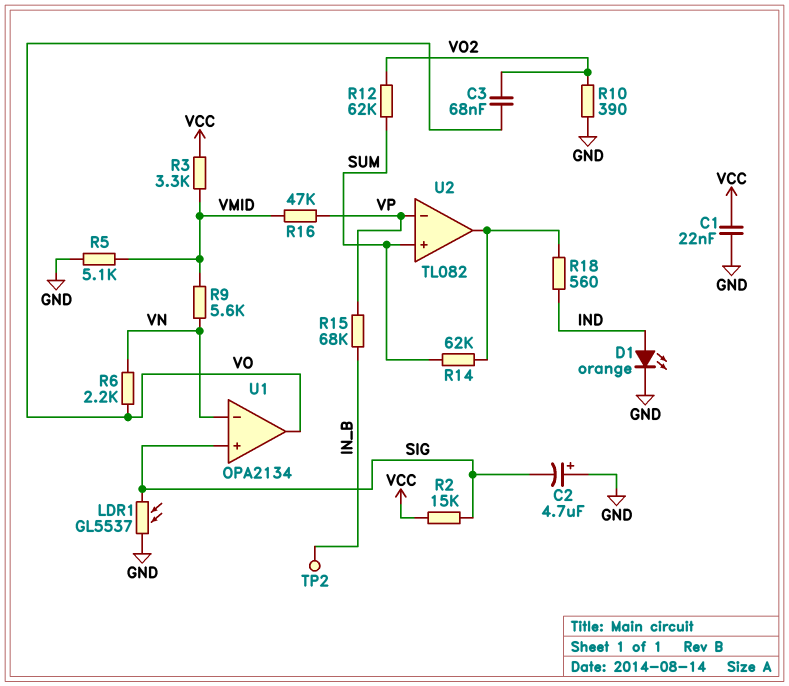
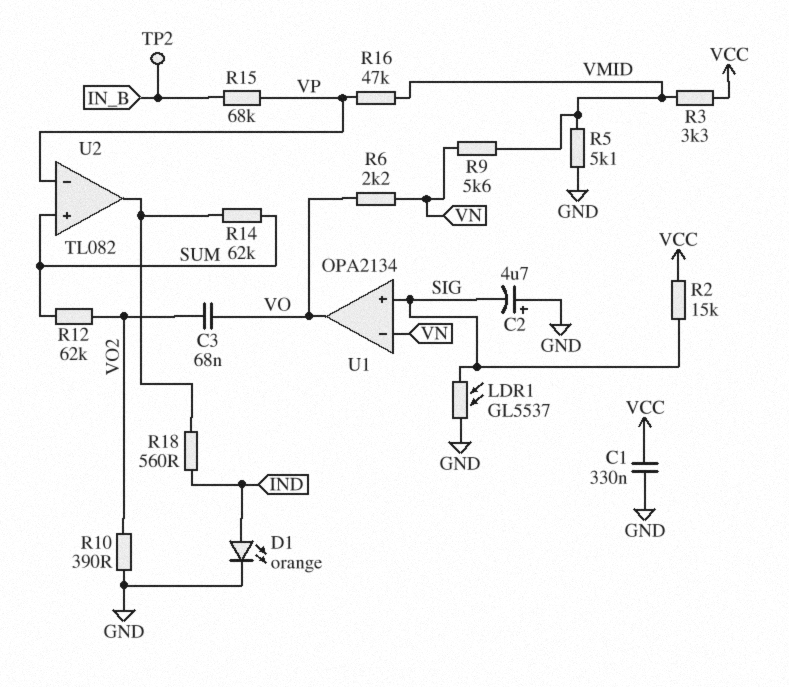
C1: 22nF (GND, VCC) -> 330nF (GND, VCC)

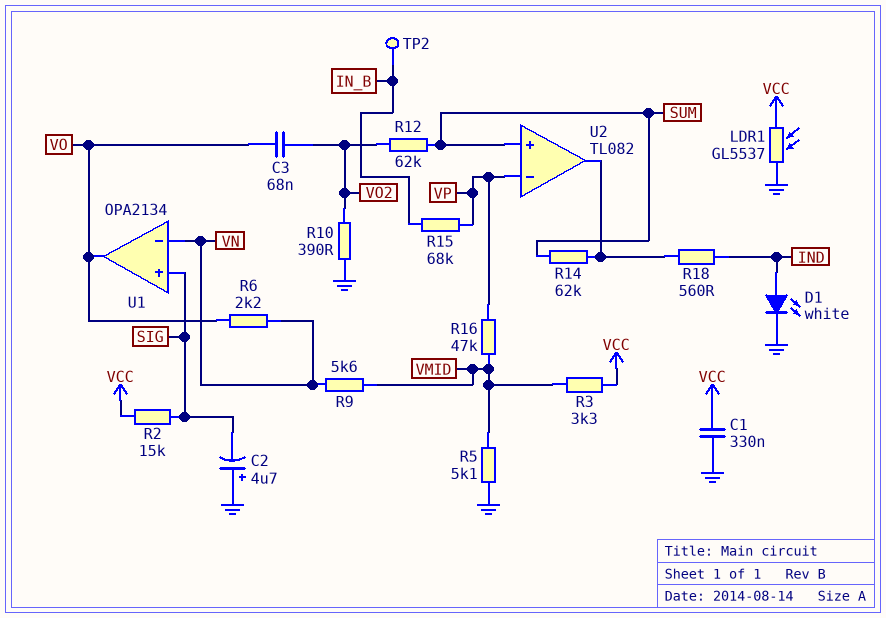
D1: LED orange (A IND, K GND) -> LED white (A IND, K GND)
LDR1: GL5537 (GND, SIG) -> GL5537 (GND, VCC)

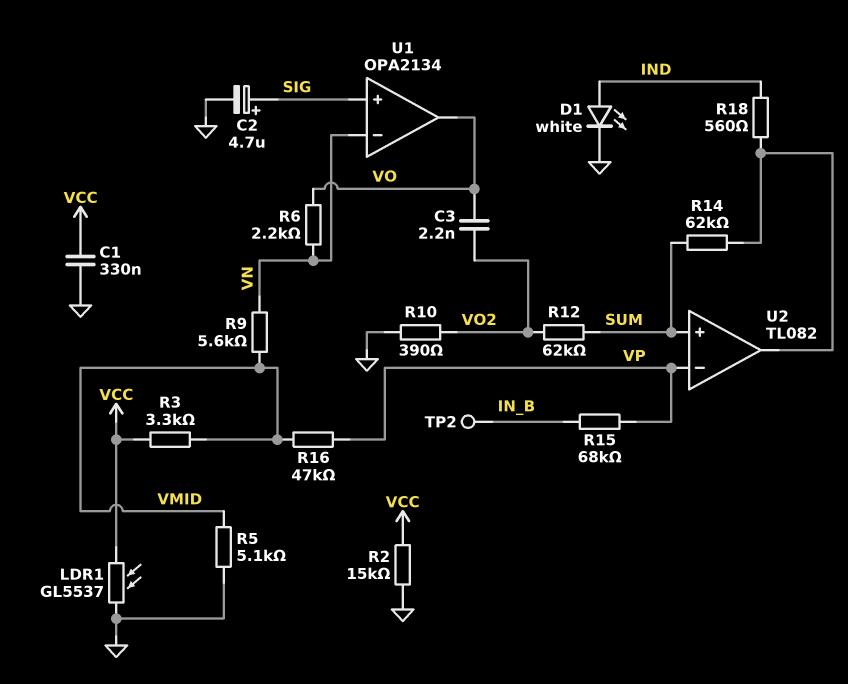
C2: 4.7uF (plus GND, minus SIG) -> 4.7uF (plus SIG, minus GND)
C3: 68nF (VO, VO2) -> 2.2nF (VO, VO2)
R2: 15k (SIG, VCC) -> 15k (GND, VCC)

